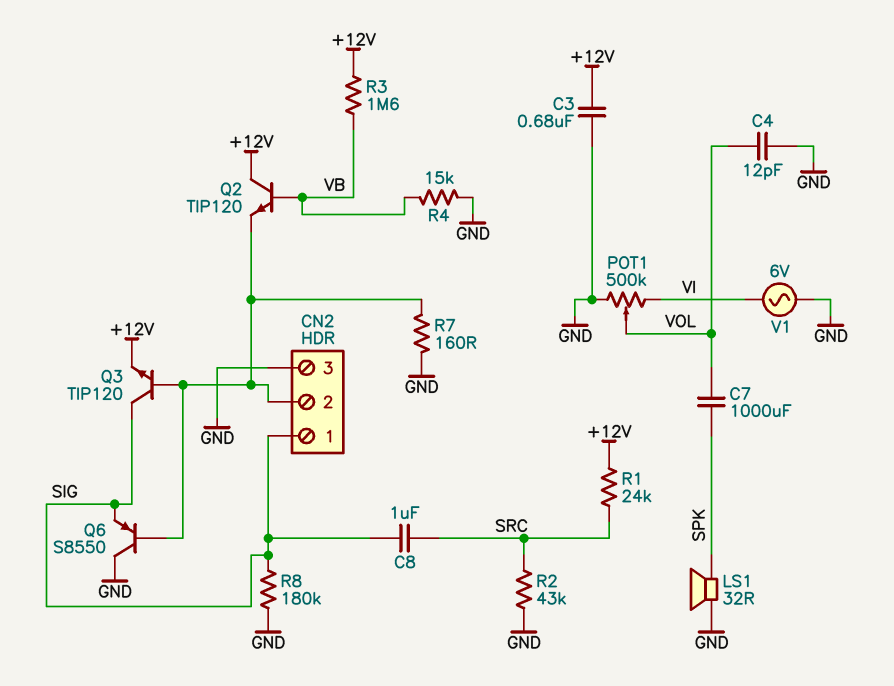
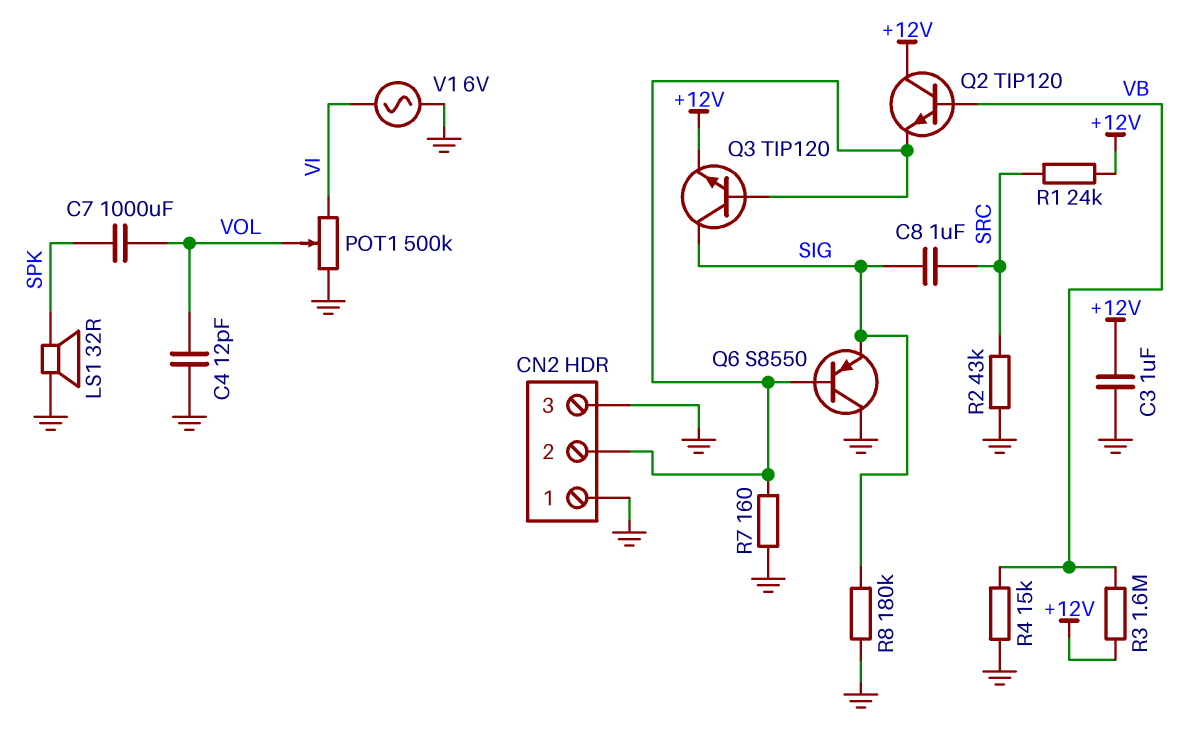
C3: 680nF (+12V, GND) -> 1uF (+12V, GND)
CN2 pin 1: SIG -> GND

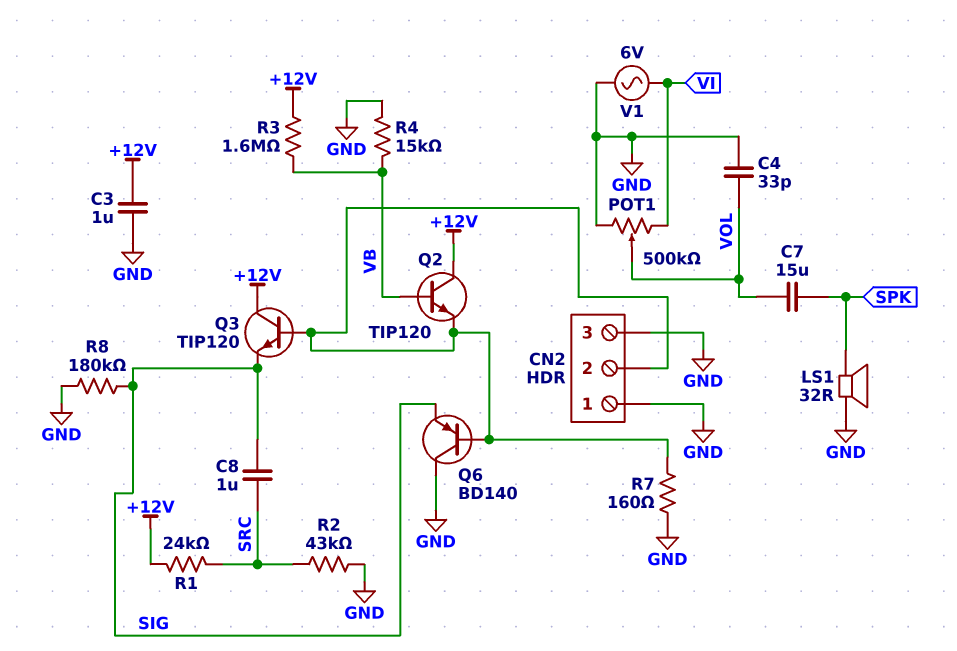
C4: 12pF (GND, VOL) -> 33pF (GND, VOL)
C7: 1000uF (SPK, VOL) -> 15uF (SPK, VOL)
Q3: NPN TIP120 (B CN2/2, C SIG, E +12V) -> NPN TIP120 (B CN2/2, C +12V, E SIG)
Q6: PNP S8550 (B CN2/2, C GND, E SIG) -> PNP BD140 (B CN2/2, C GND, E SIG)

